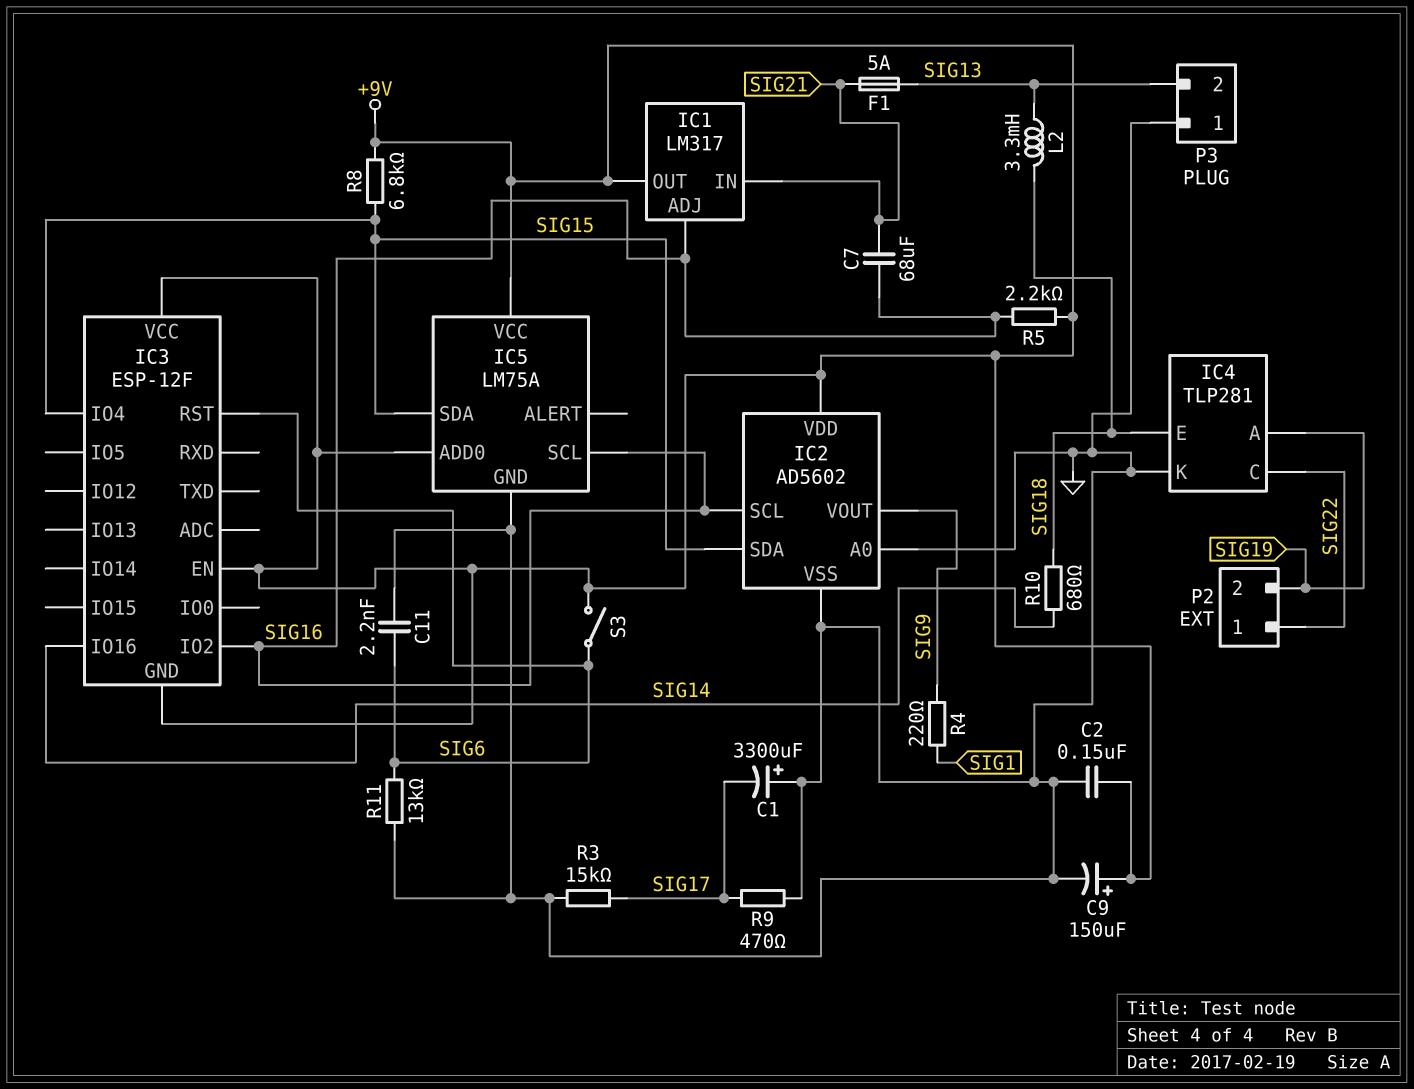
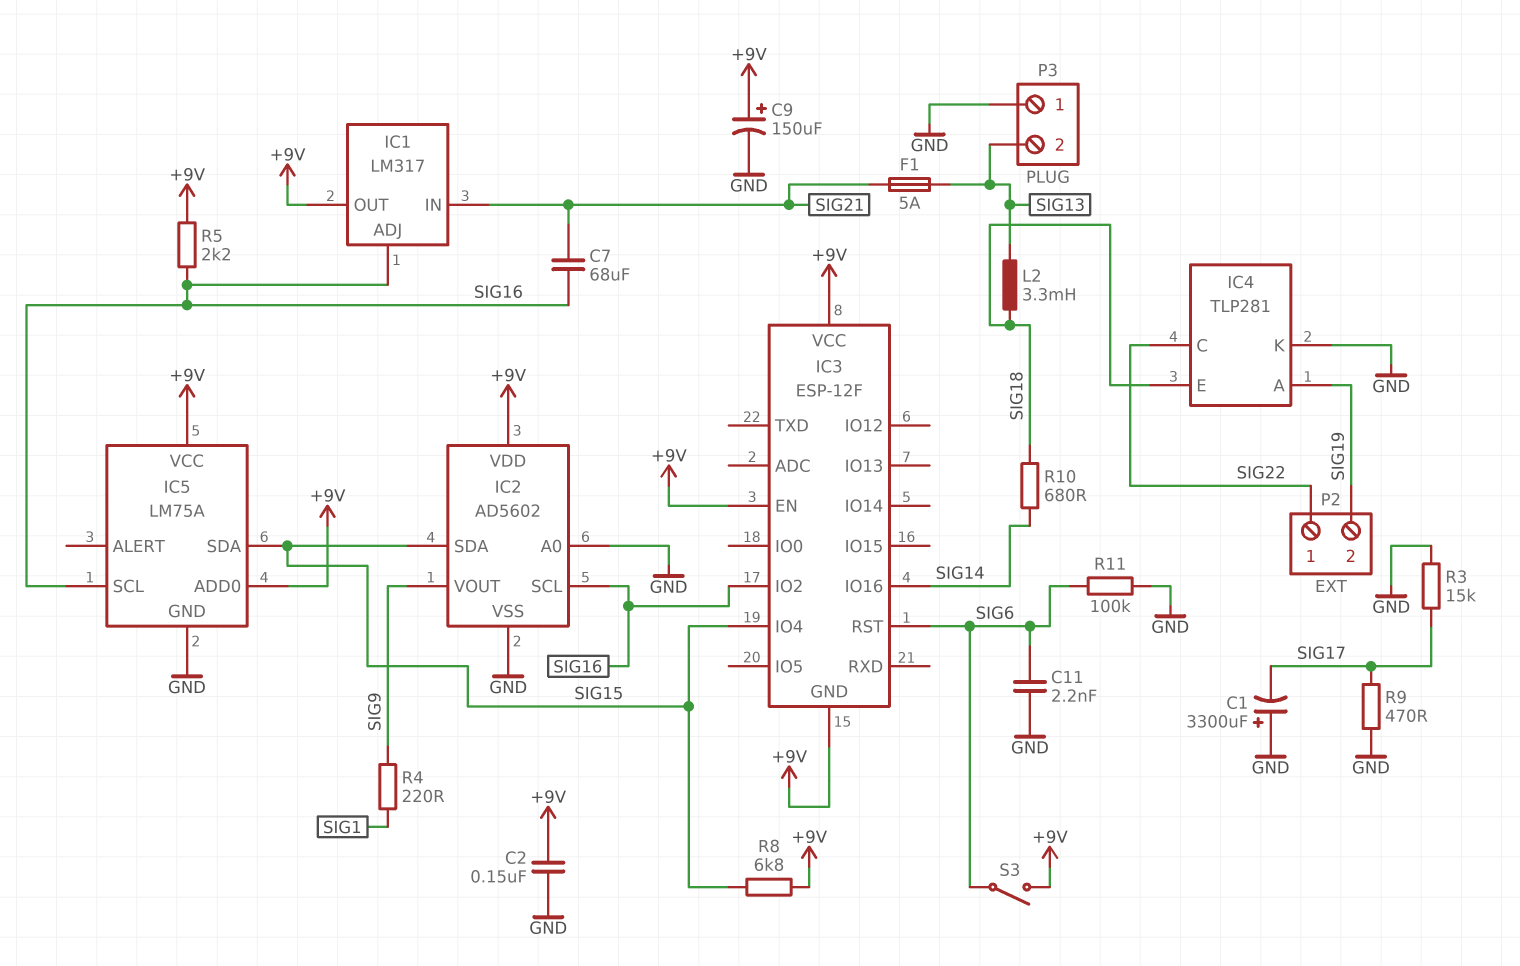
R11: 13k (GND, SIG6) -> 100k (GND, SIG6)

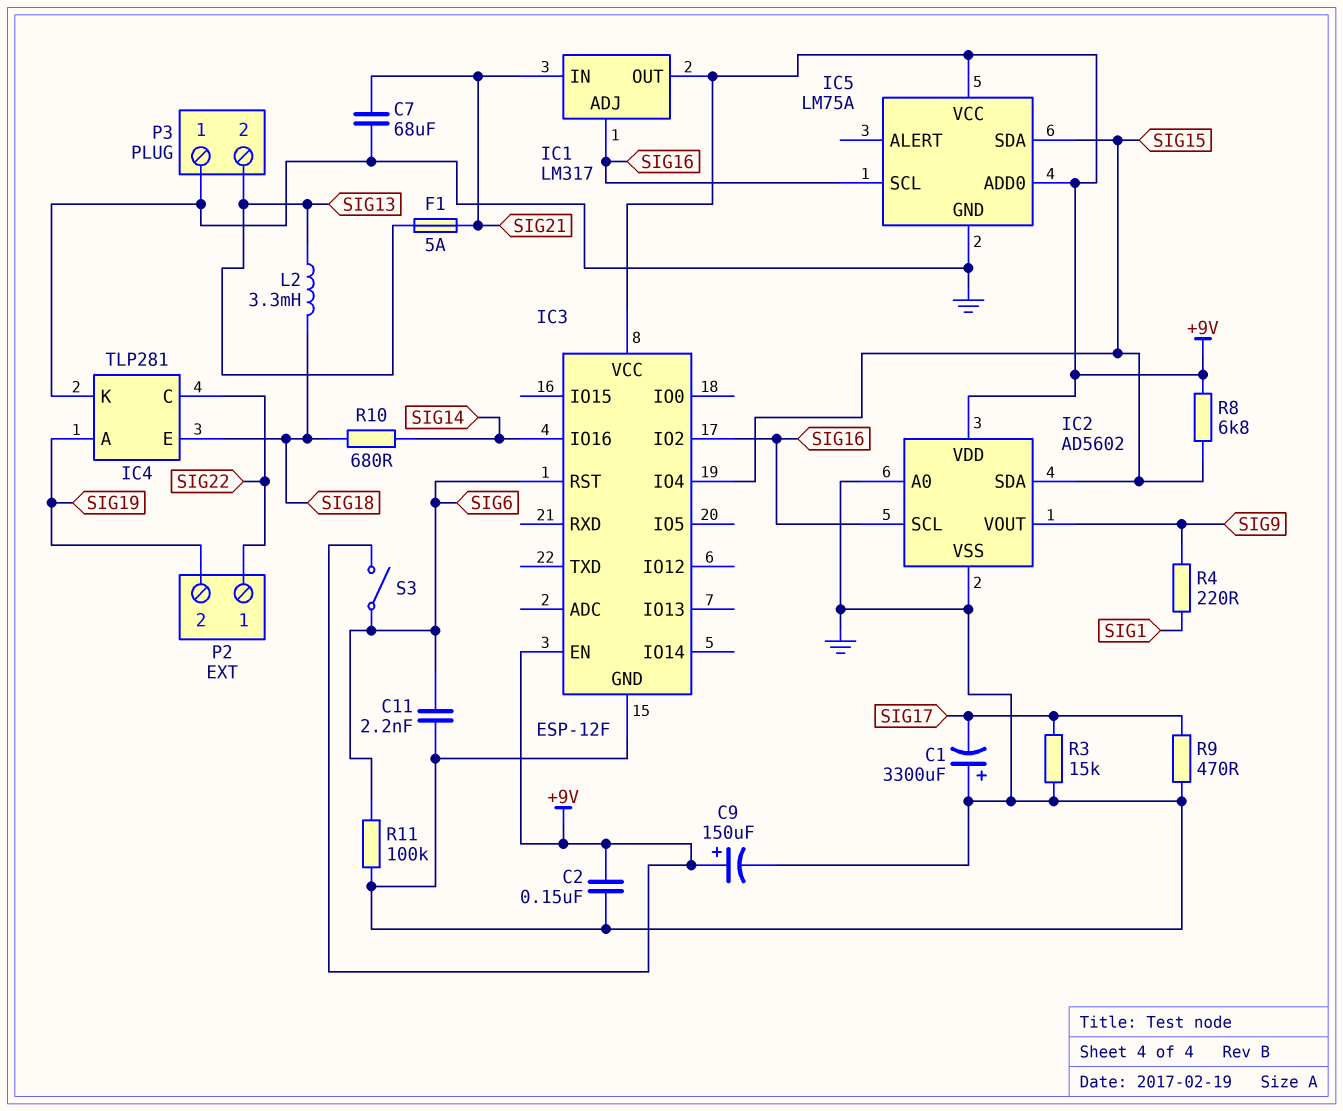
C7: 68uF (SIG16, SIG21) -> 68uF (GND, SIG21)
IC3 pin GND: +9V -> GND
R5: 2.2k (+9V, SIG16) -> none

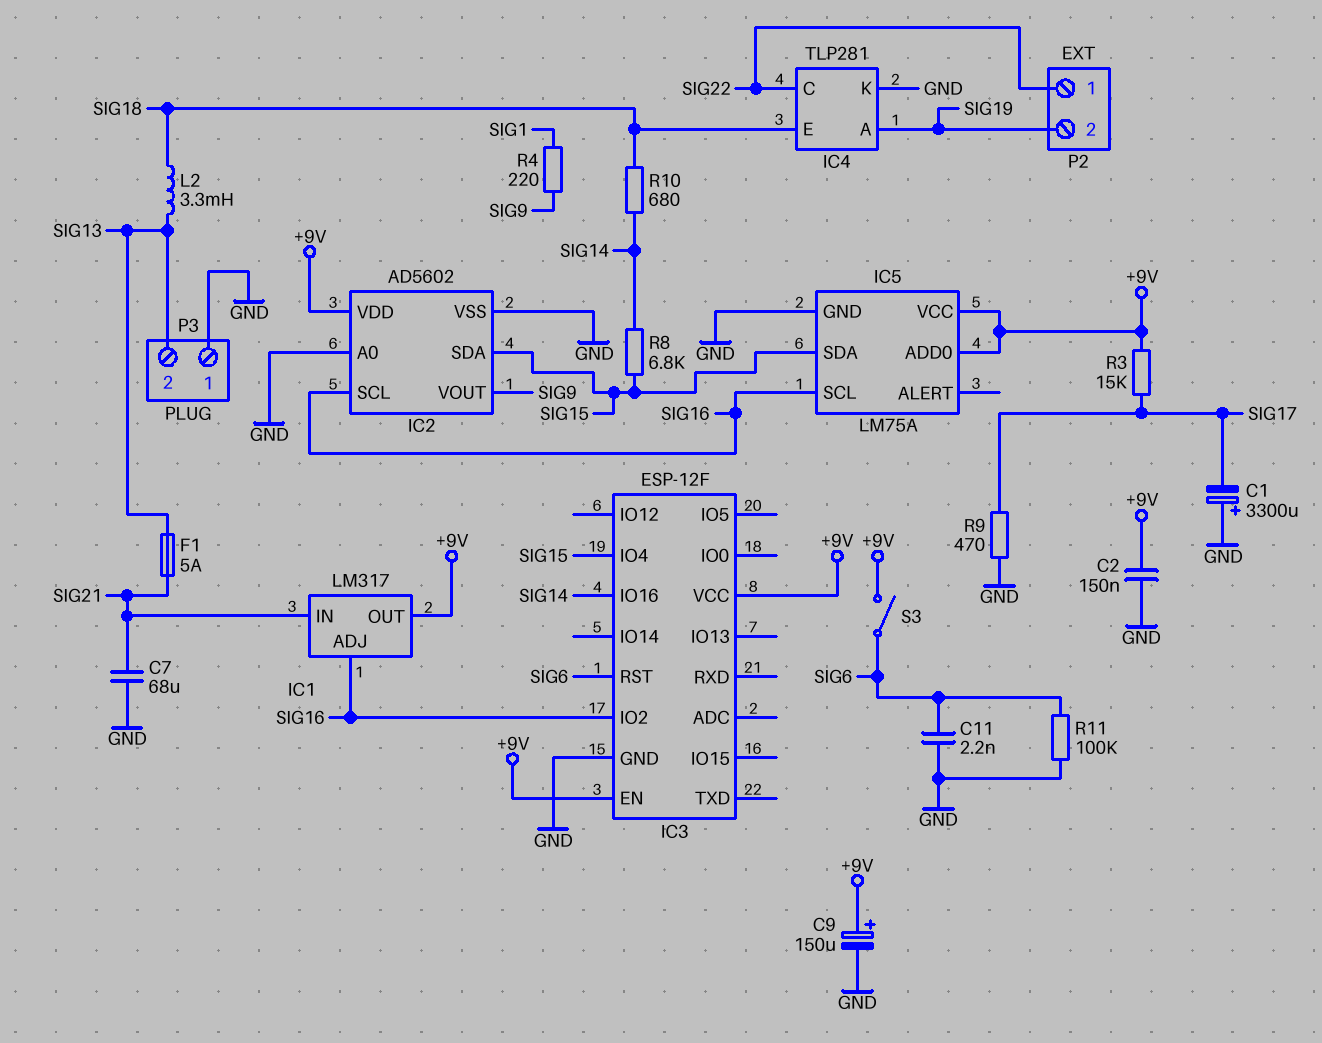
R3: 15k (GND, SIG17) -> 15k (+9V, SIG17)
R8: 6.8k (+9V, SIG15) -> 6.8k (SIG14, SIG15)

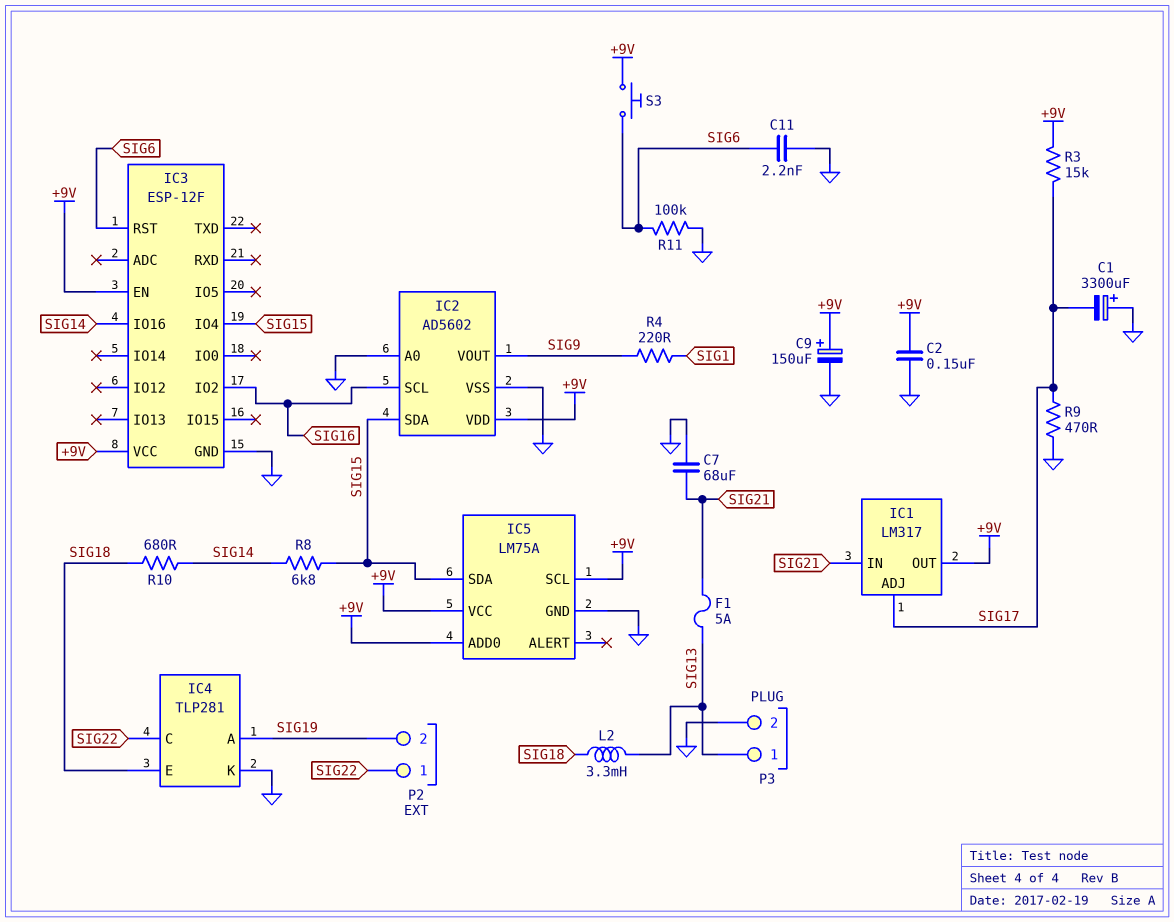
IC1 pin ADJ: SIG16 -> SIG17
IC5 pin SCL: SIG16 -> +9V
P3 pin 1: GND -> SIG13
P3 pin 2: SIG13 -> GND
S3: switch (+9V, SIG6) -> button (+9V, SIG6)

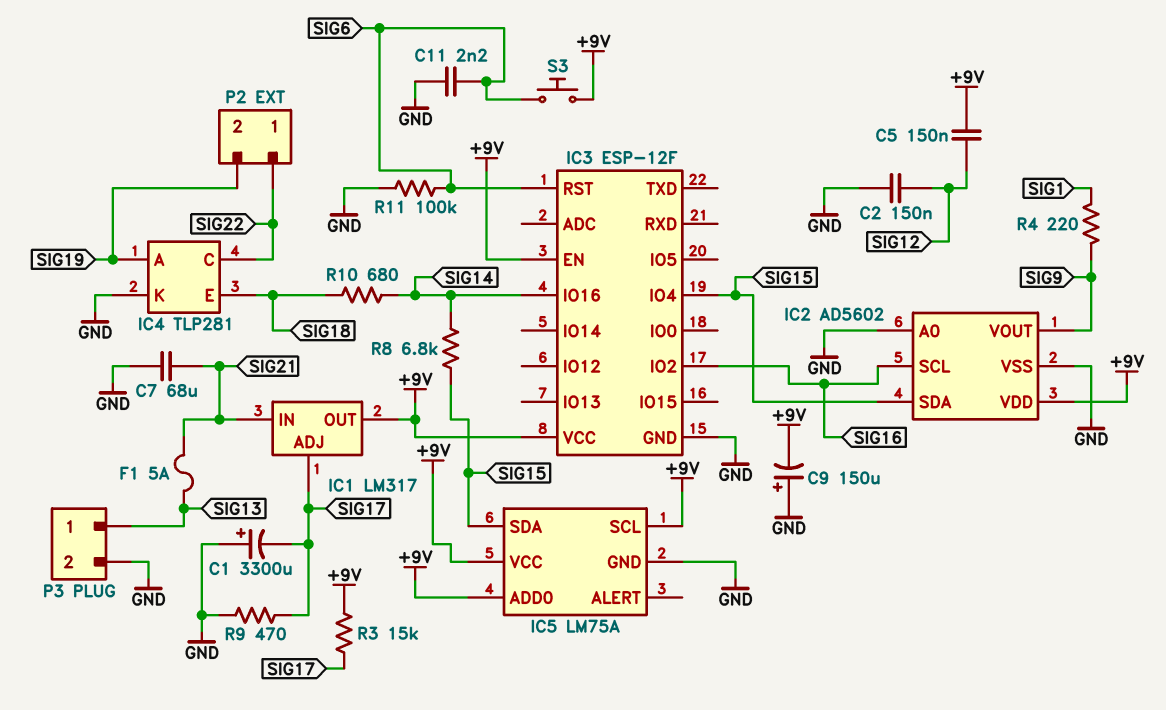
C2: 150nF (+9V, GND) -> 150nF (GND, SIG12)
C5: none -> 150nF (+9V, SIG12)
C9: 150uF (plus +9V, minus GND) -> 150uF (plus GND, minus +9V)
L2: 3.3mH (SIG13, SIG18) -> none

